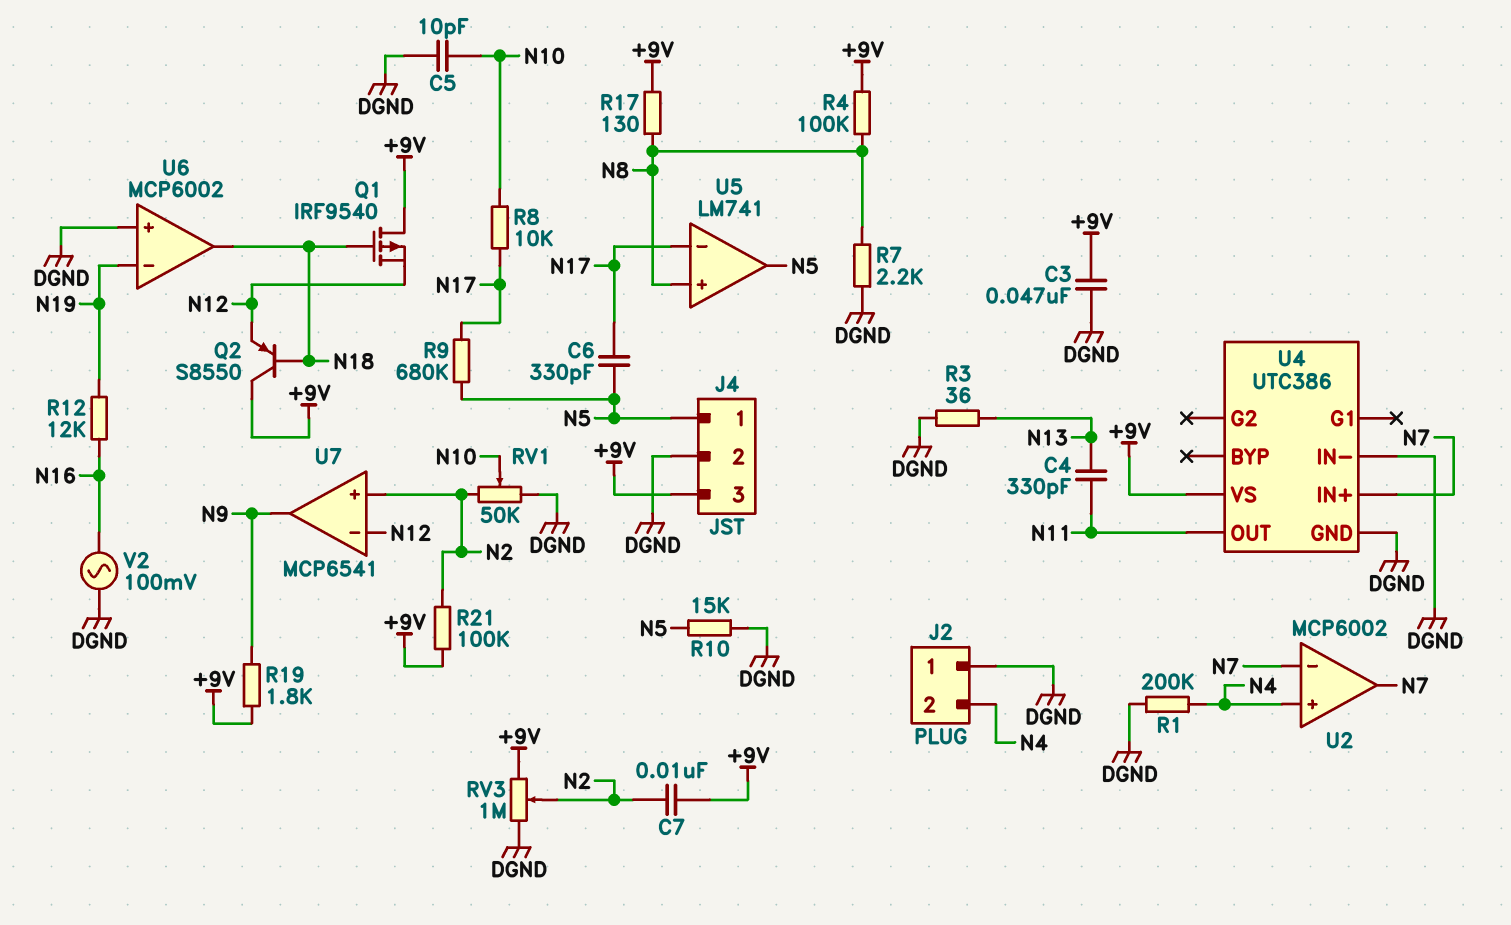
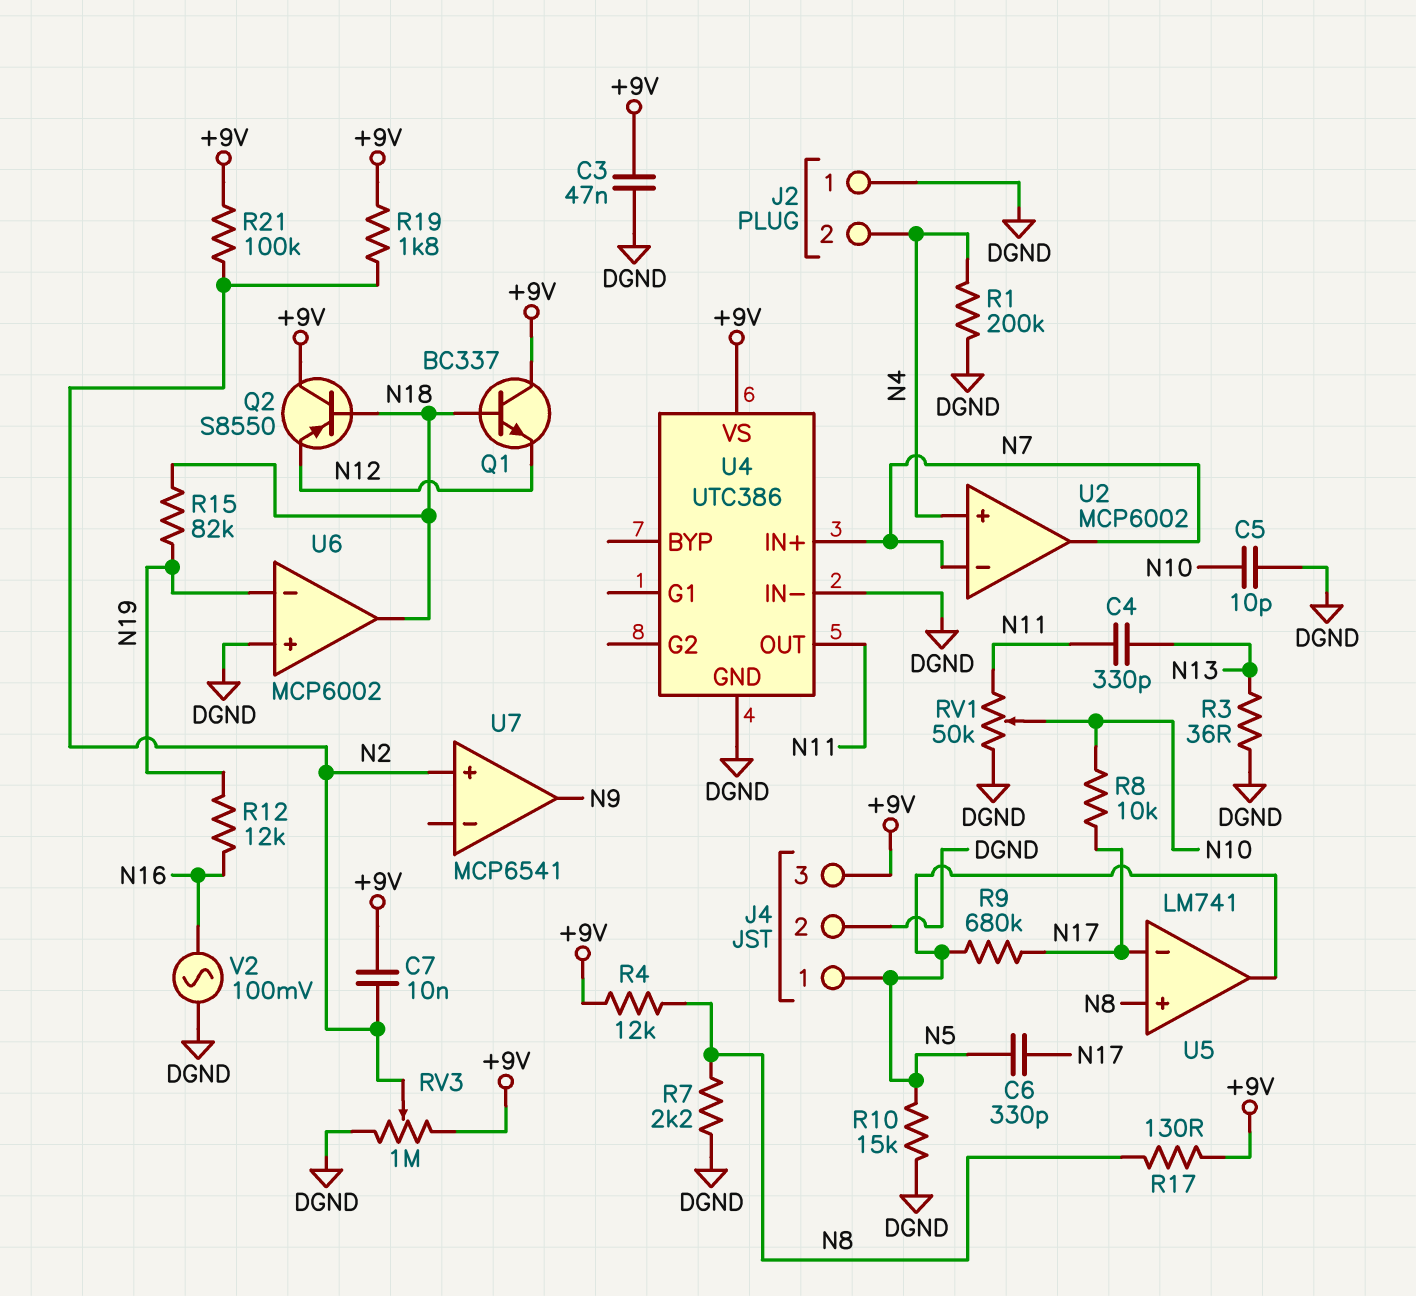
Q1: PMOS IRF9540 (G N18, D +9V, S N12) -> NPN BC337 (B N18, C +9V, E N12)
R4: 100k (+9V, N8) -> 12k (+9V, N8)
R15: none -> 82k (N18, N19)
R19: 1.8k (+9V, N9) -> 1.8k (+9V, N2)
RV1: 50k (DGND, N2, wiper N10) -> 50k (DGND, N11, wiper N10)
U7 pin in-: N12 -> none

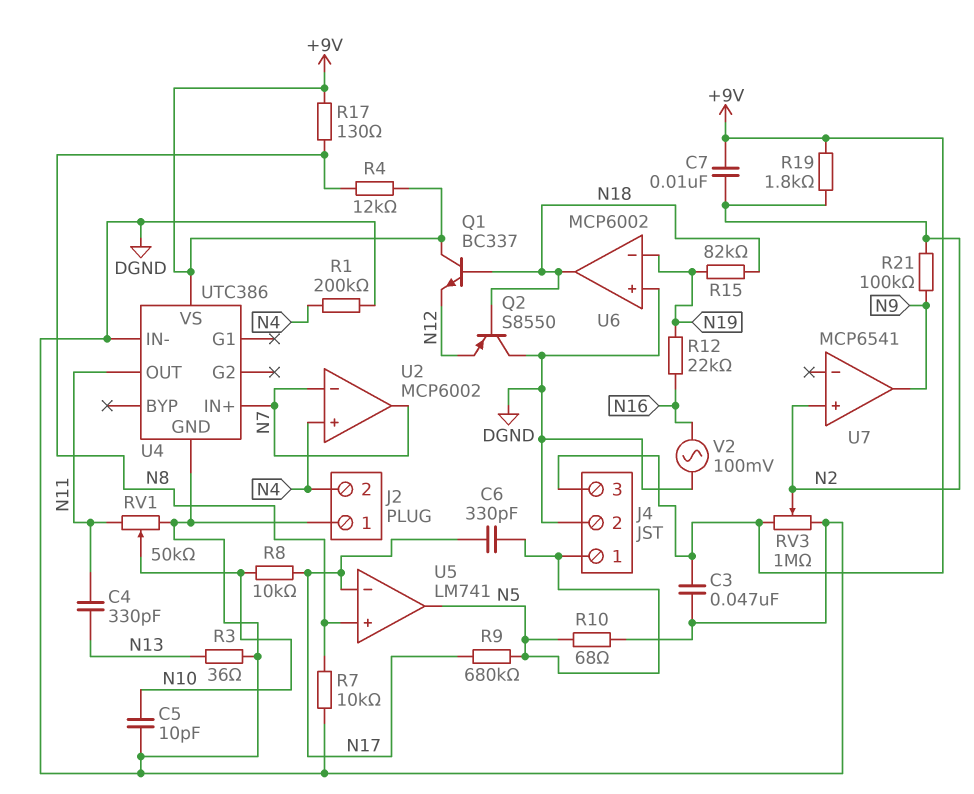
Q2: PNP S8550 (B N18, C +9V, E N12) -> PNP S8550 (B N18, C DGND, E N12)
R7: 2.2k (DGND, N8) -> 10k (DGND, N8)
R10: 15k (DGND, N5) -> 68 (DGND, N5)
R12: 12k (N16, N19) -> 22k (N16, N19)
R21: 100k (+9V, N2) -> 100k (N2, N9)

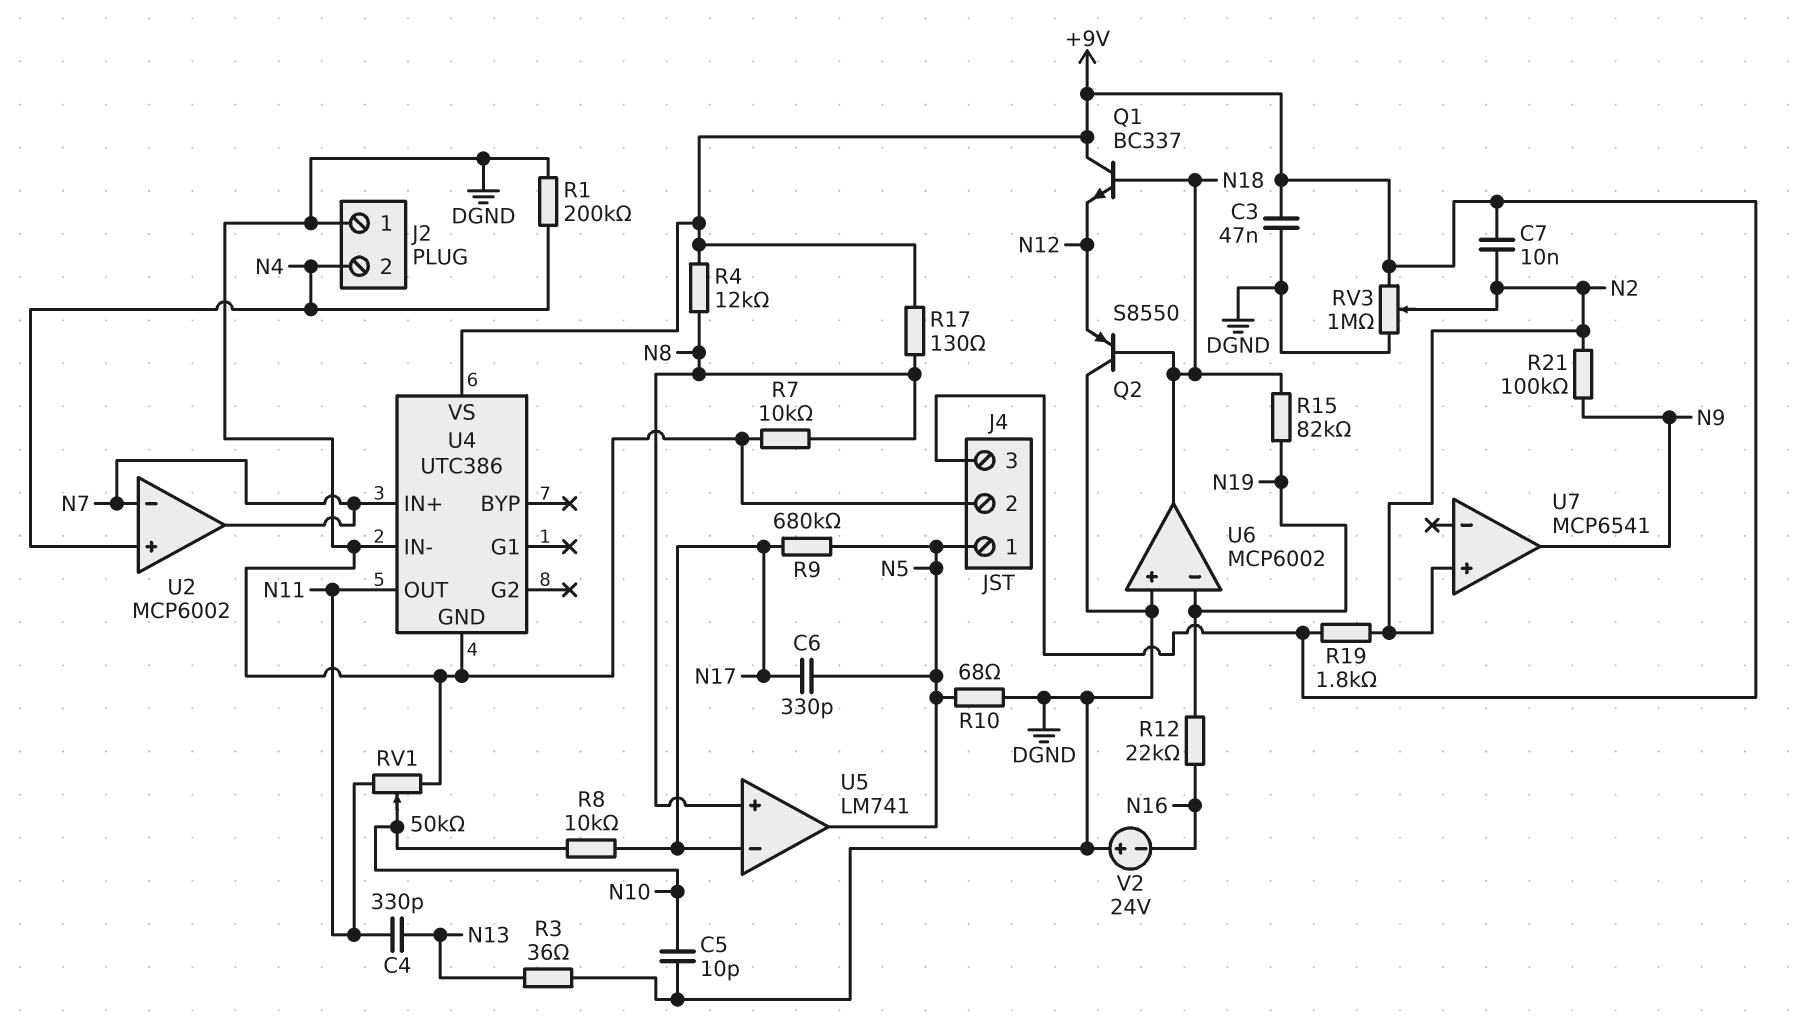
V2: AC 100mV (DGND, N16) -> 24V (plus DGND, minus N16)

